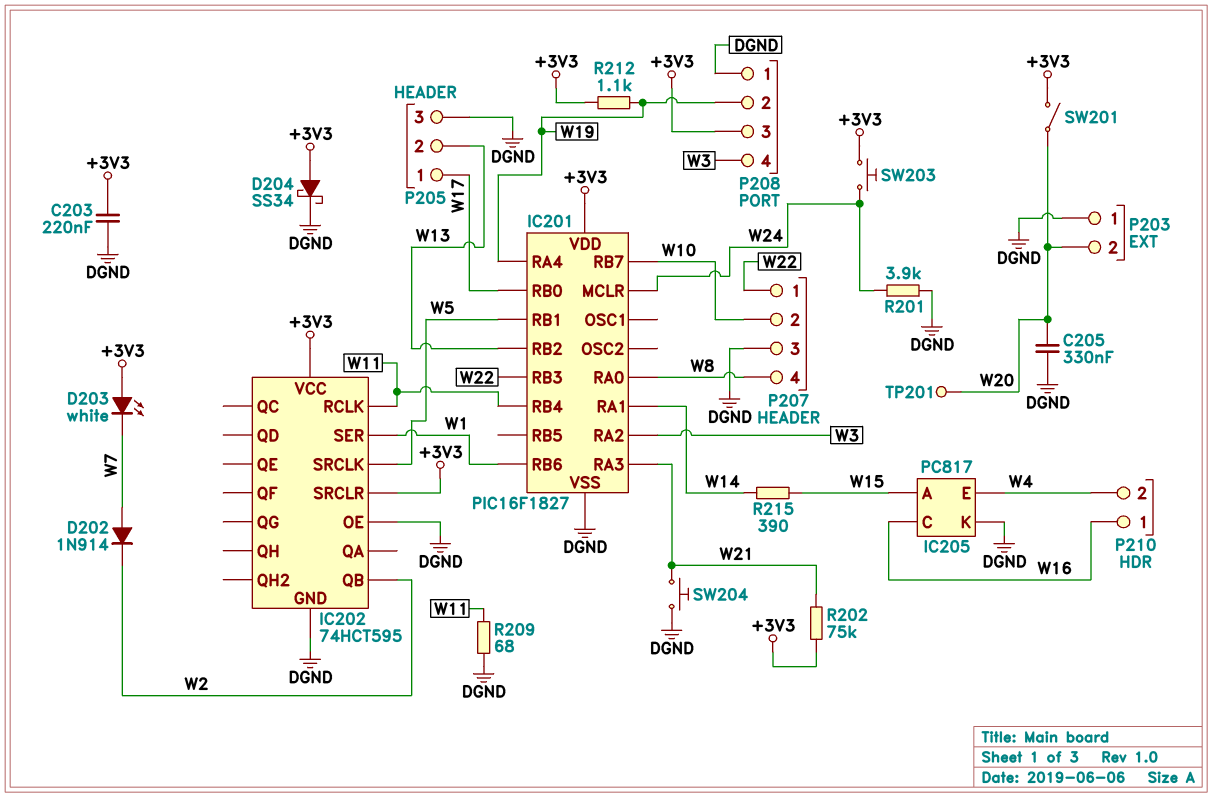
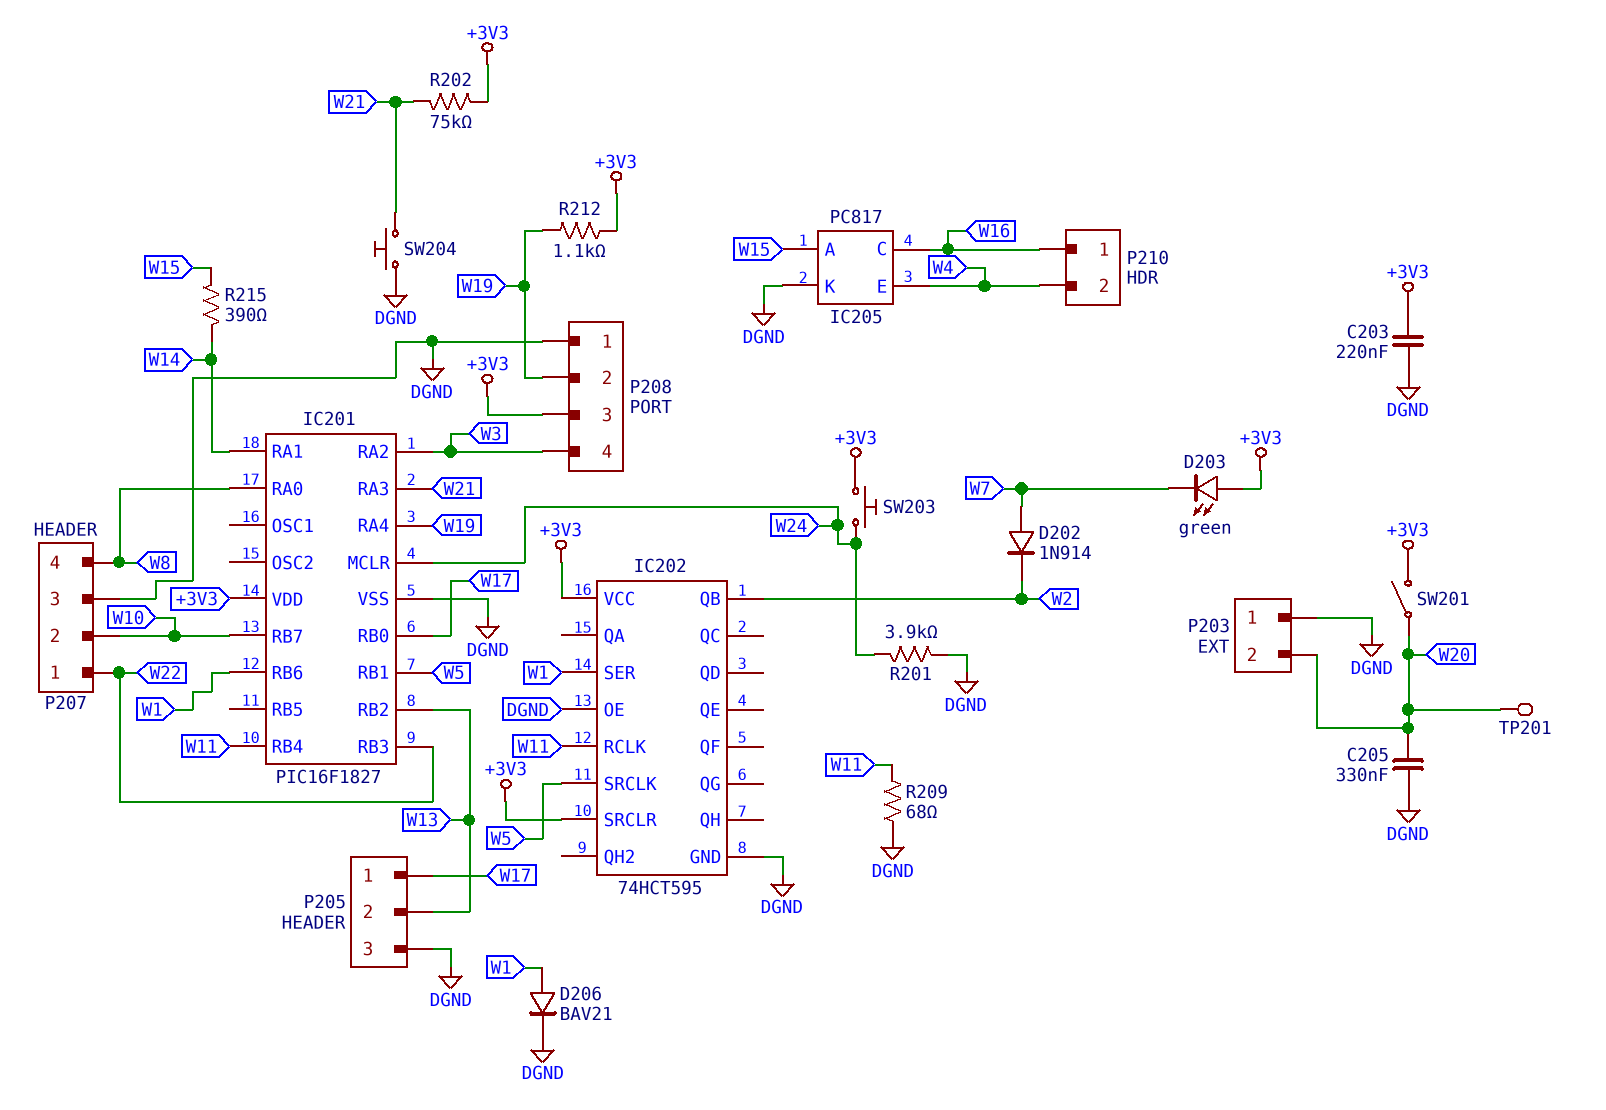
D203: LED white (A +3V3, K W7) -> LED green (A +3V3, K W7)
D204: schottky SS34 (A +3V3, K DGND) -> none
D206: none -> diode BAV21 (A W1, K DGND)

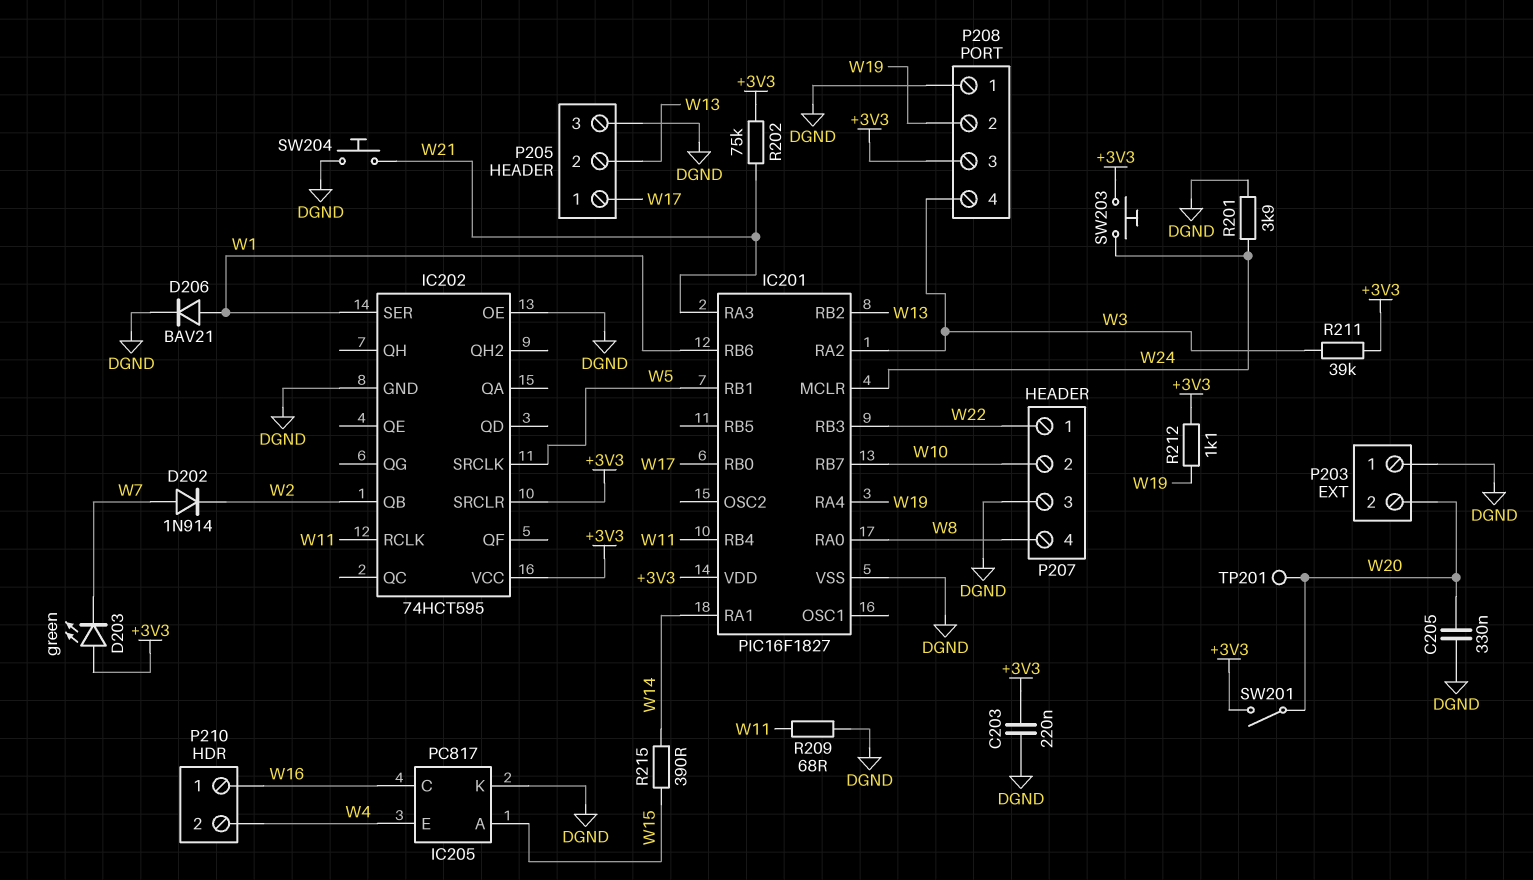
R211: none -> 39k (+3V3, W3)

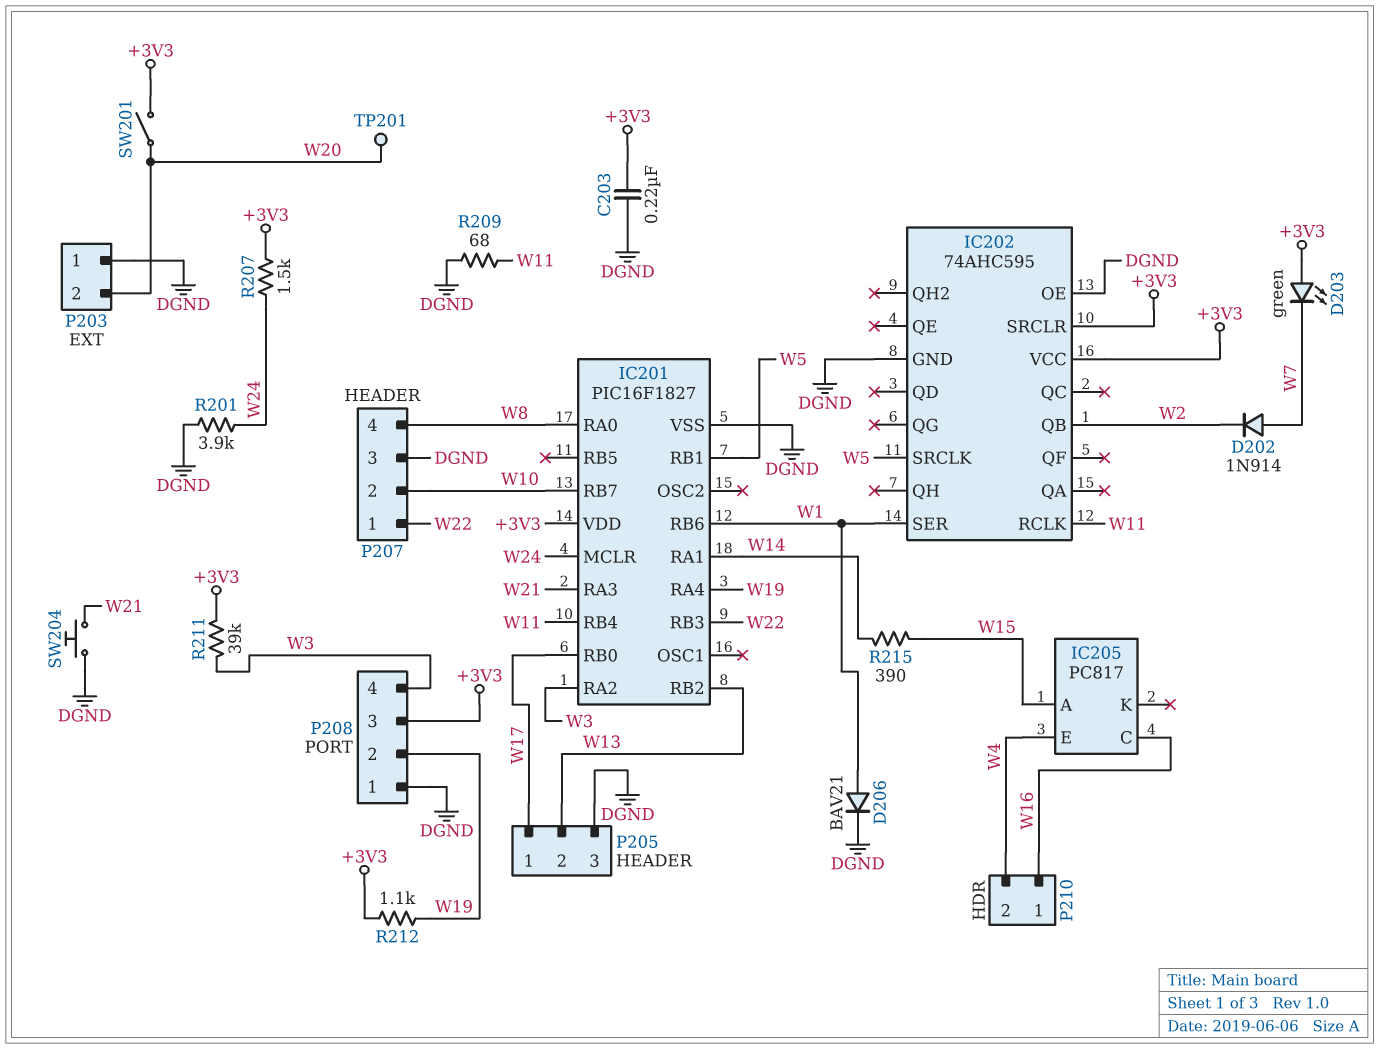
C205: 330nF (DGND, W20) -> none
IC202: 74HCT595 -> 74AHC595
IC205 pin K: DGND -> none
R202: 75k (+3V3, W21) -> none
R207: none -> 1.5k (+3V3, W24)
SW203: button (+3V3, W24) -> none

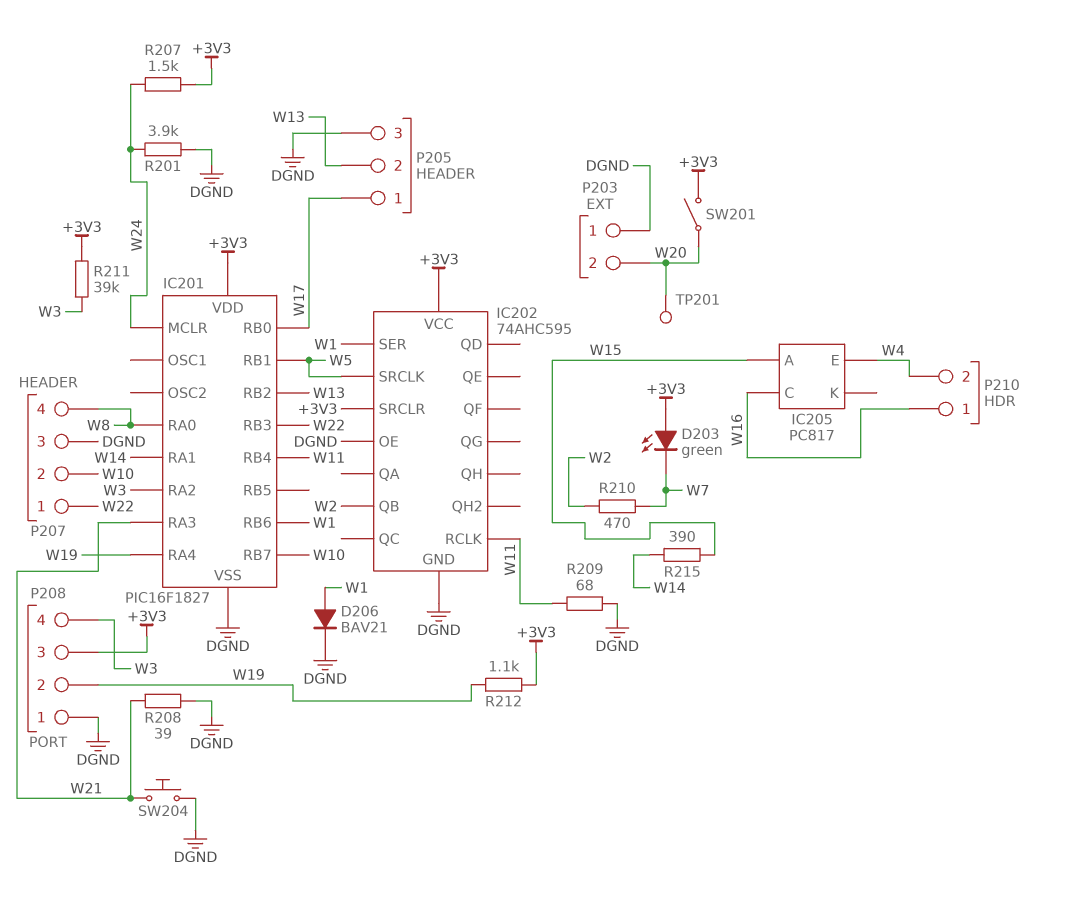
C203: 220nF (+3V3, DGND) -> none
D202: diode 1N914 (A W7, K W2) -> none
R208: none -> 39 (DGND, W21)
R210: none -> 470 (W2, W7)

